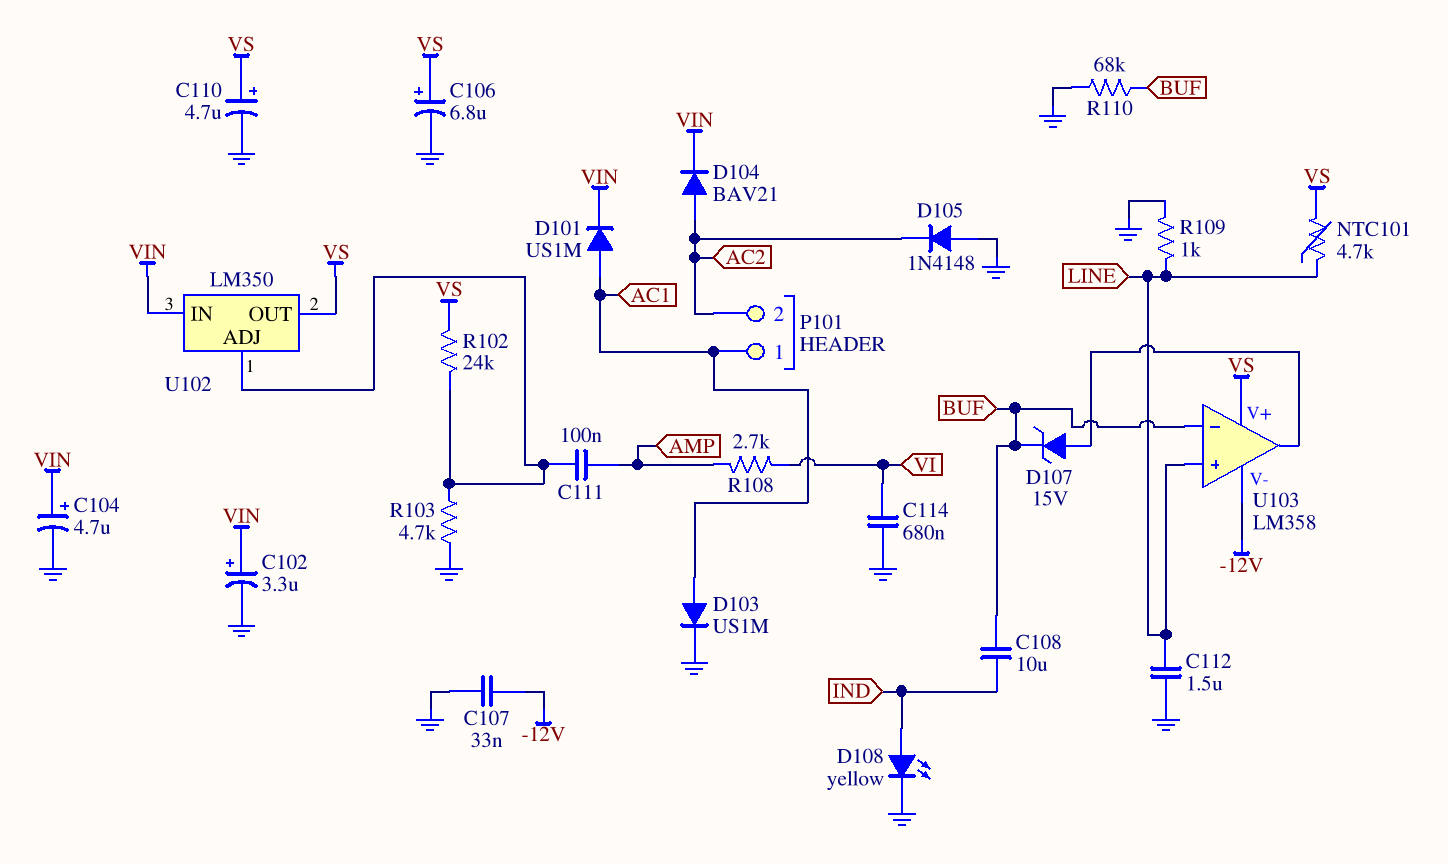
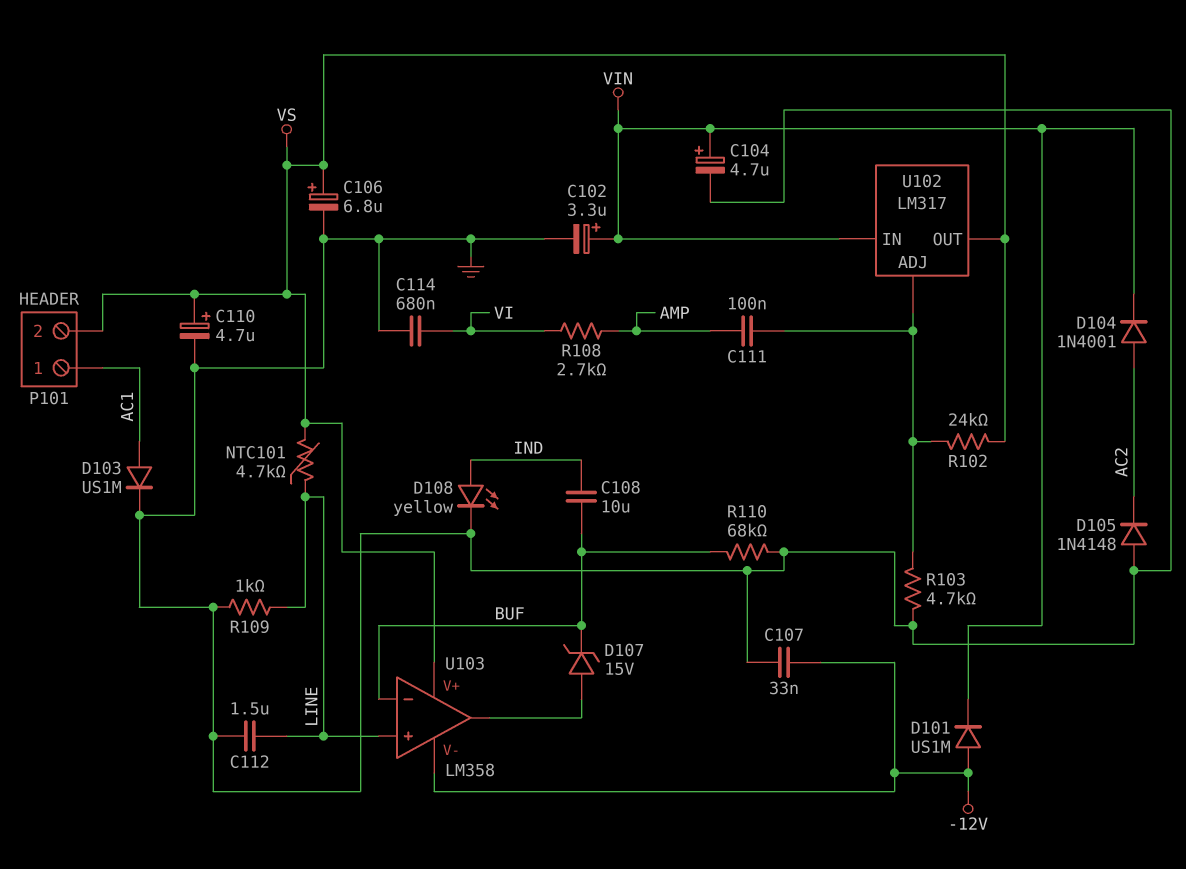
D101: diode US1M (A AC1, K VIN) -> diode US1M (A -12V, K VIN)
D104: diode BAV21 (A AC2, K VIN) -> diode 1N4001 (A AC2, K VIN)
P101 pin 2: AC2 -> VS
U102: LM350 -> LM317

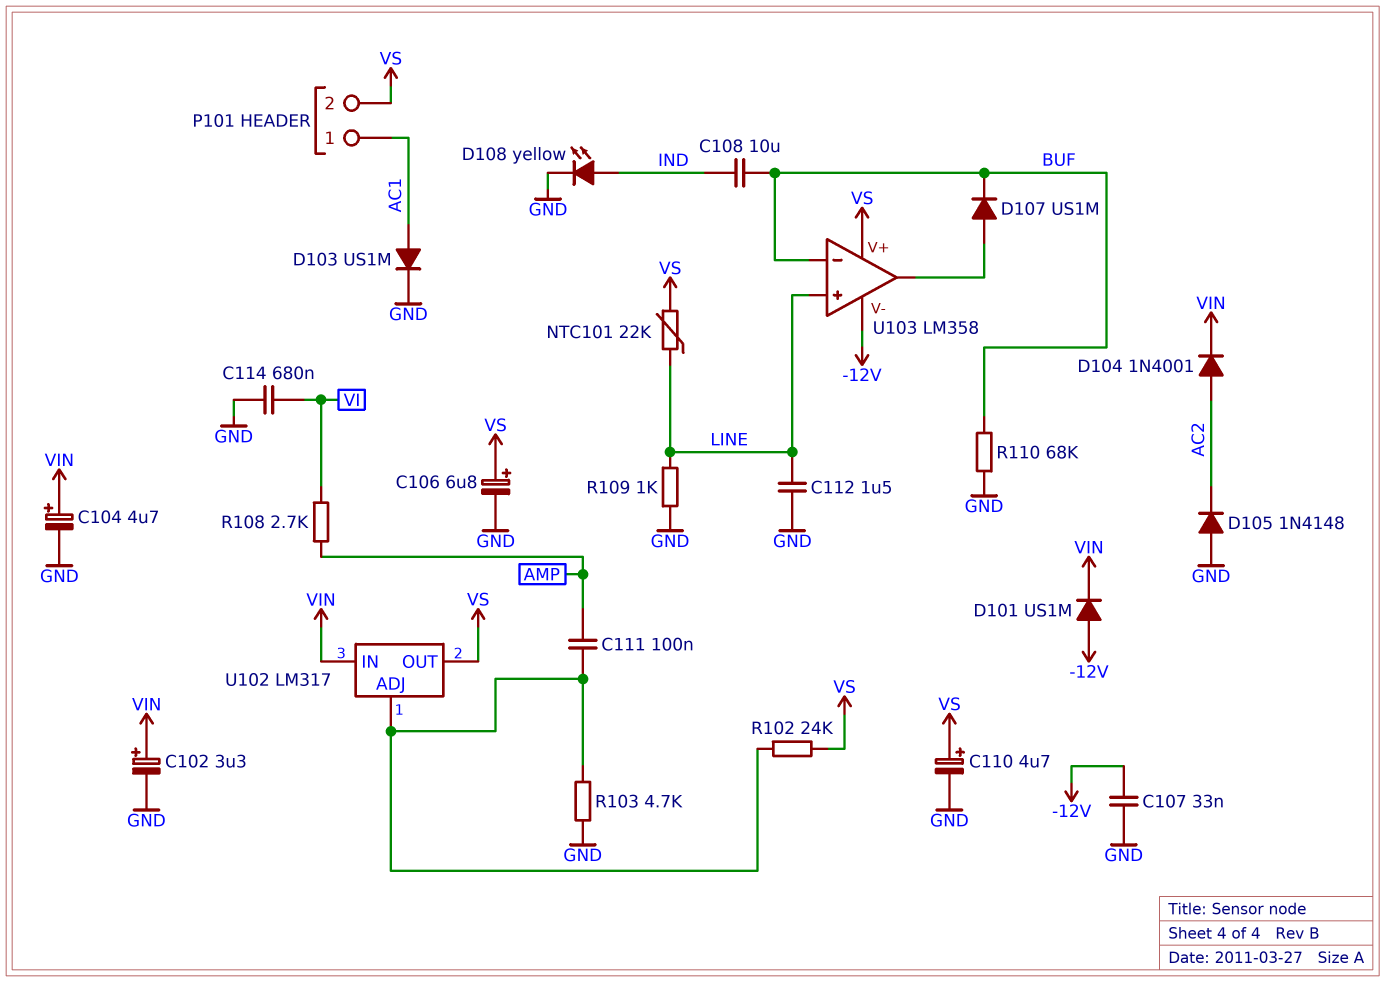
D107: zener 15V (A U103/out, K BUF) -> diode US1M (A U103/out, K BUF)
NTC101: 4.7k (LINE, VS) -> 22k (LINE, VS)

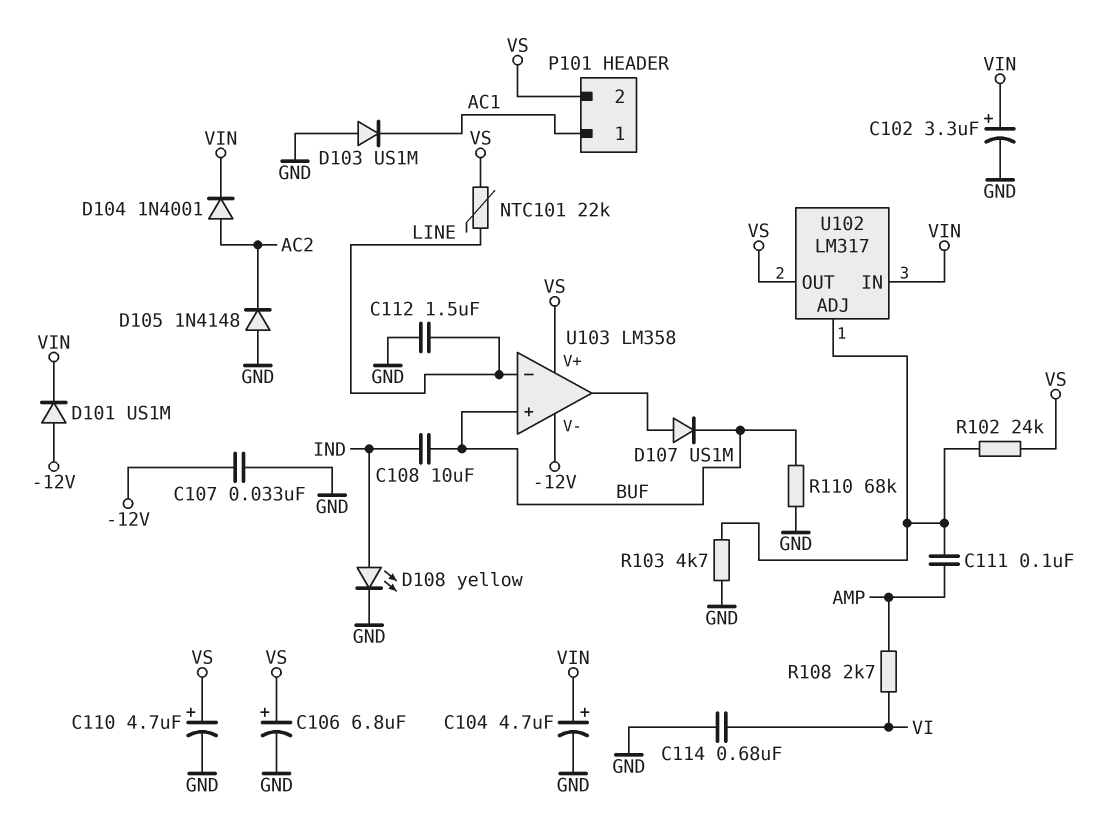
D103: diode US1M (A AC1, K GND) -> diode US1M (A GND, K AC1)
R109: 1k (GND, LINE) -> none
U103 pin in+: LINE -> BUF
U103 pin in-: BUF -> LINE

